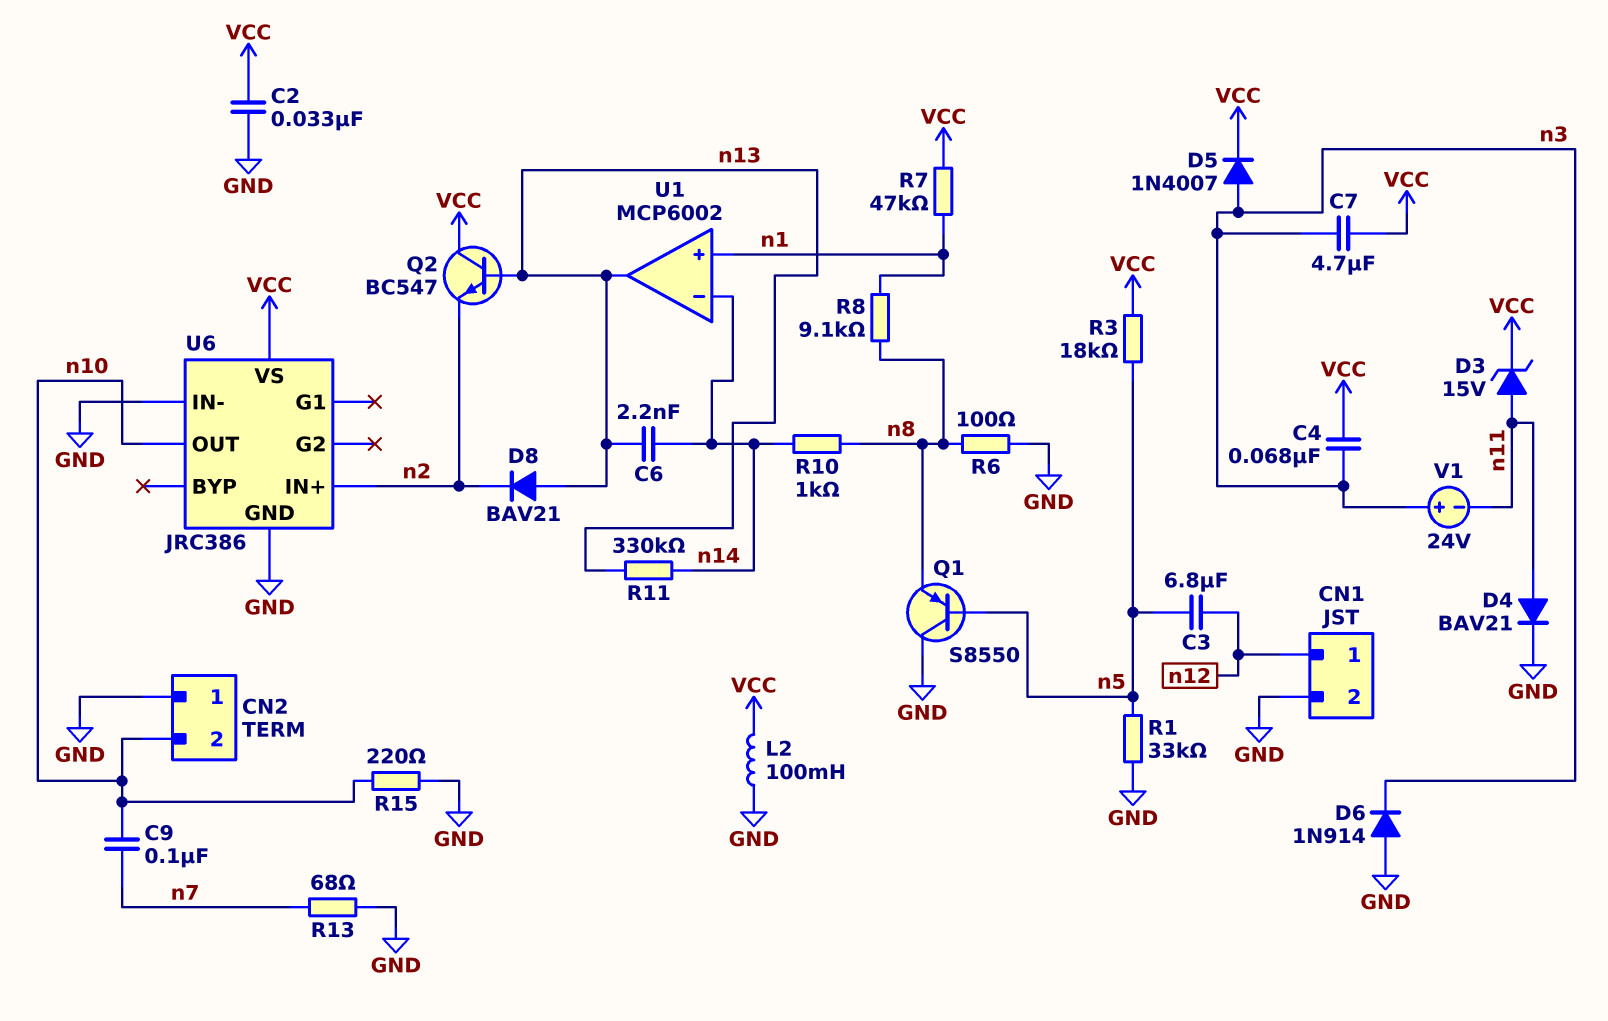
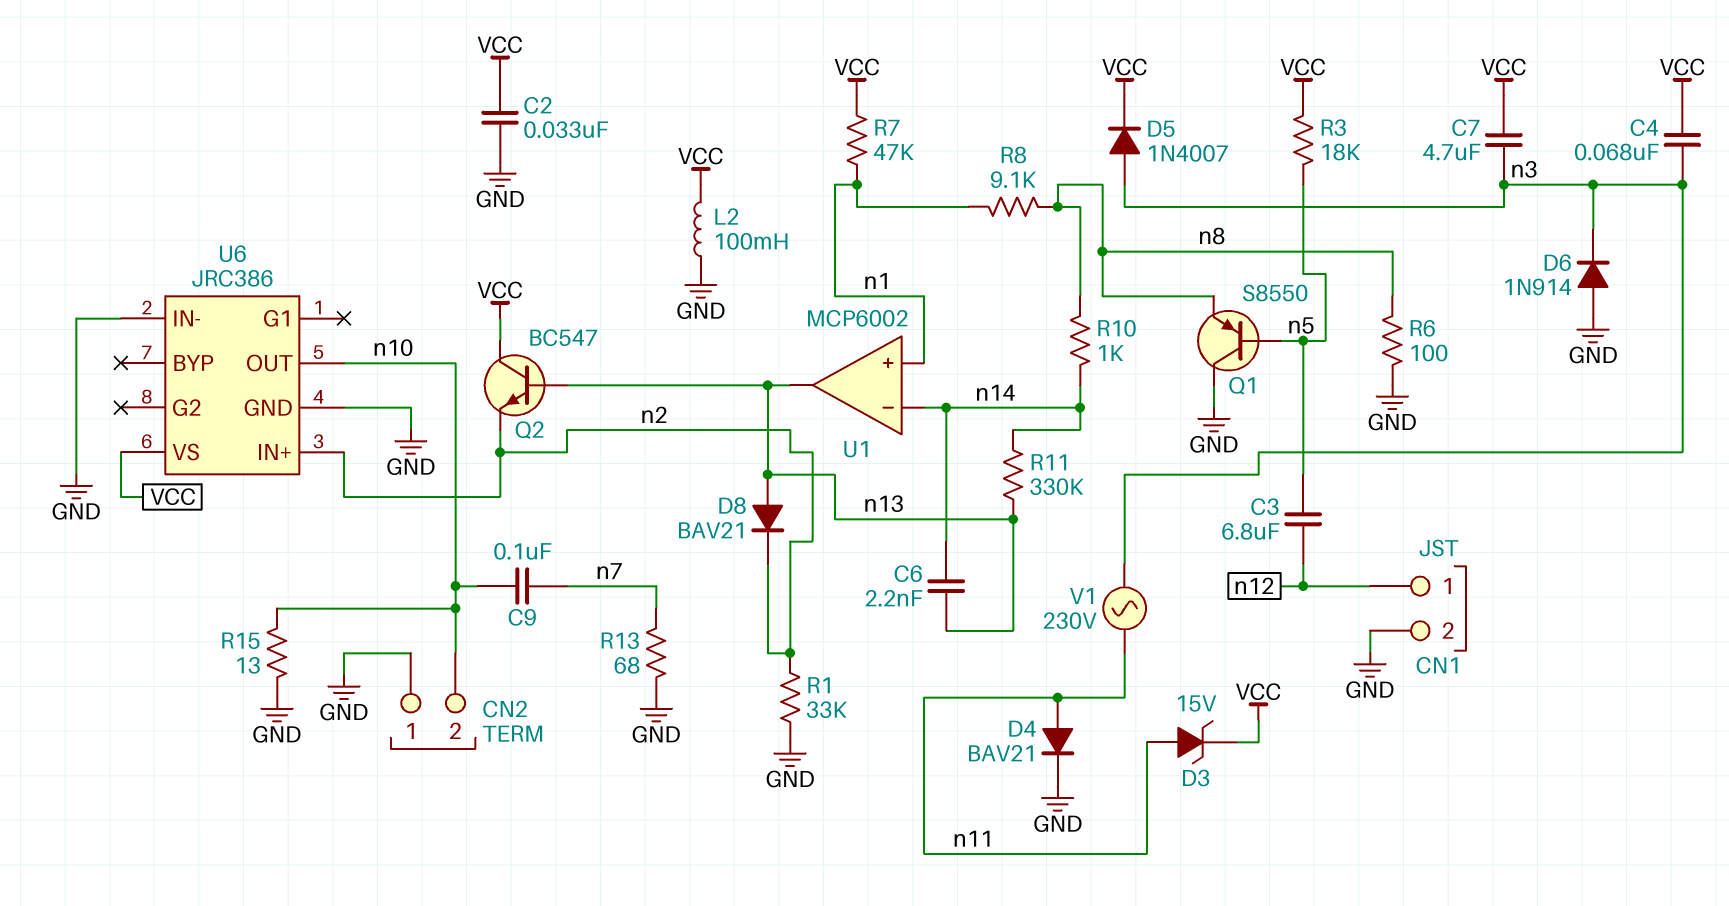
R1: 33k (GND, n5) -> 33k (GND, n2)
R15: 220 (GND, n10) -> 13 (GND, n10)
V1: 24V (plus n3, minus n11) -> AC 230V (n3, n11)

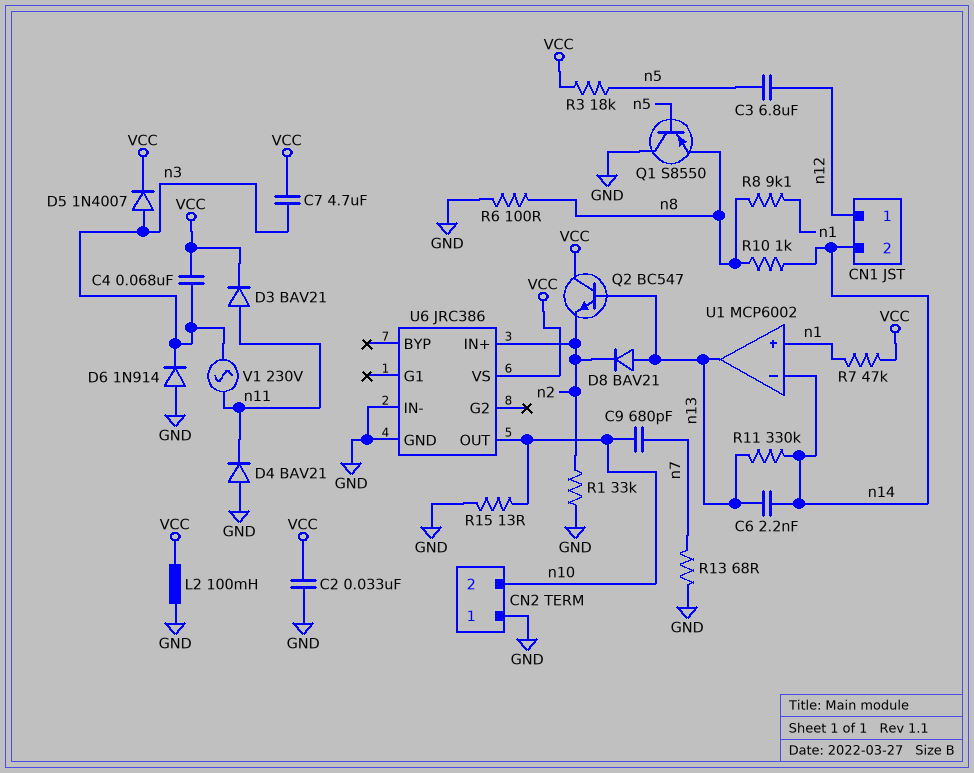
C9: 100nF (n7, n10) -> 680pF (n7, n10)
CN1 pin 2: GND -> n14
D3: zener 15V (A n11, K VCC) -> diode BAV21 (A n11, K VCC)
D4: diode BAV21 (A n11, K GND) -> diode BAV21 (A GND, K n11)

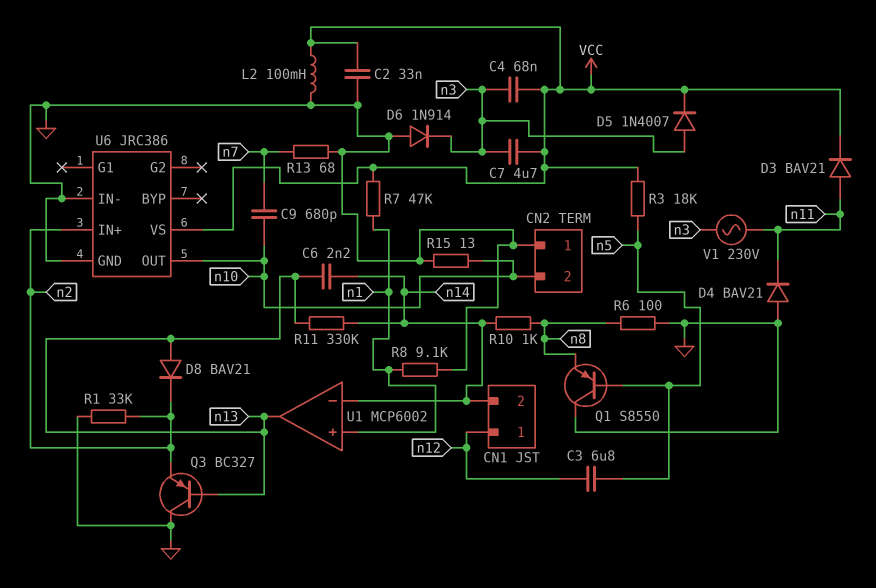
Q2: NPN BC547 (B n13, C VCC, E n2) -> none
Q3: none -> PNP BC327 (B n13, C GND, E n2)
R8: 9.1k (n1, n8) -> 9.1k (GND, n1)

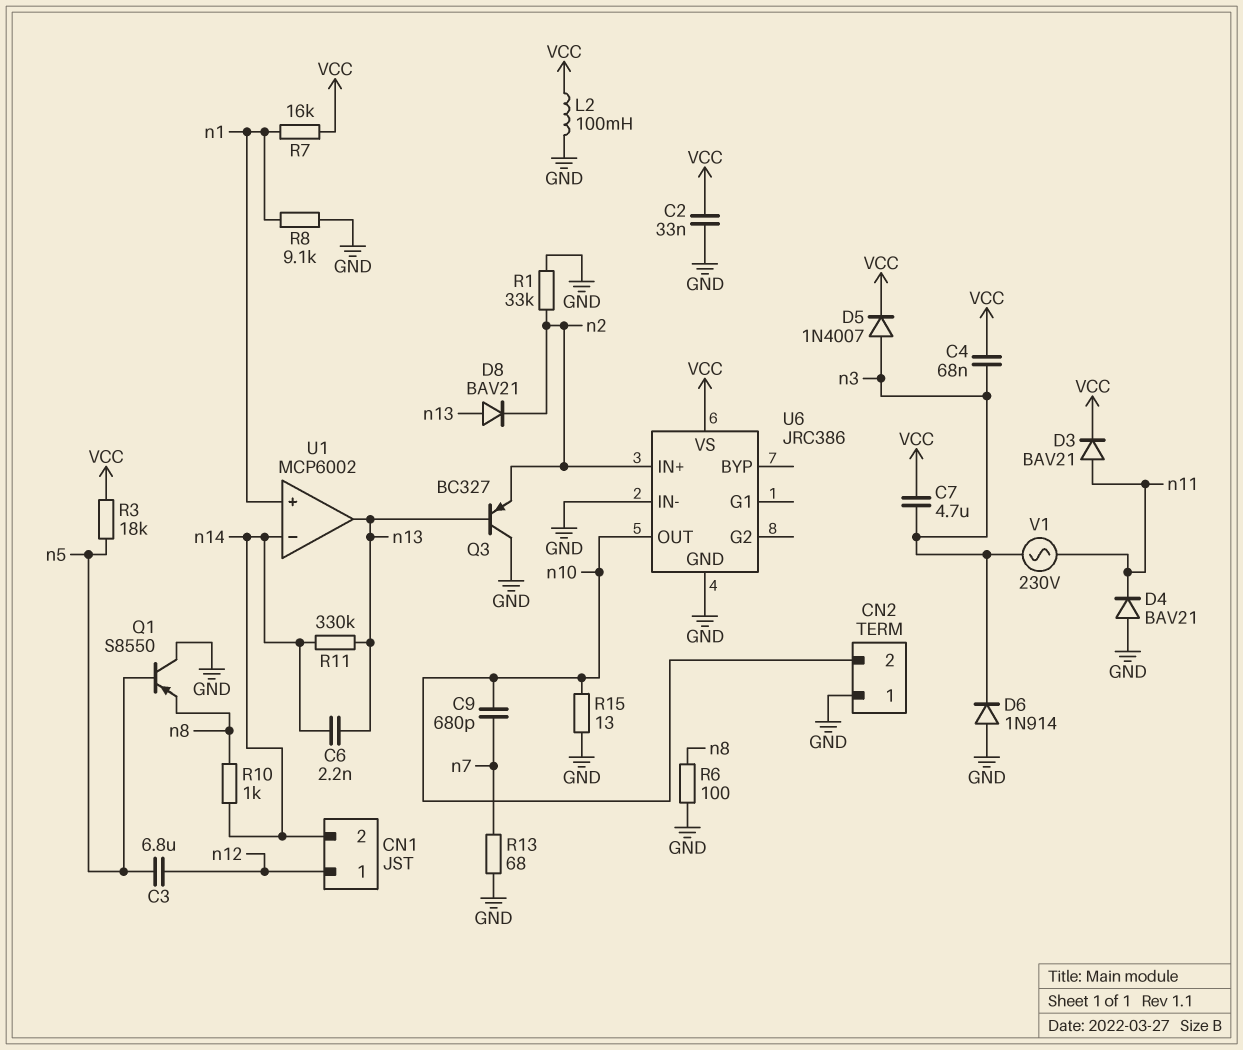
R7: 47k (VCC, n1) -> 16k (VCC, n1)

